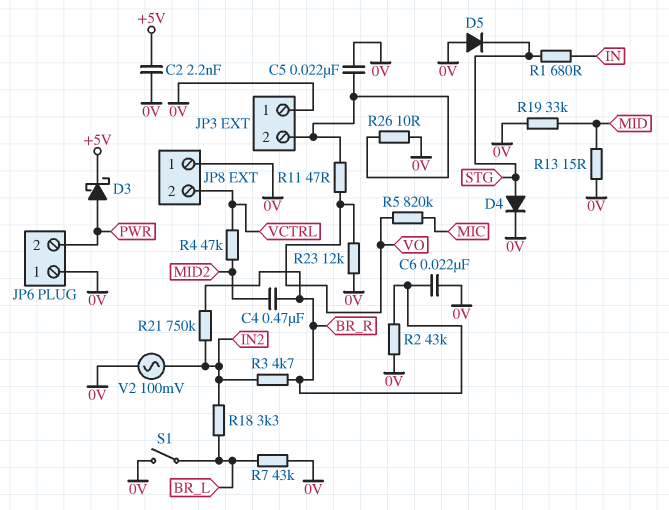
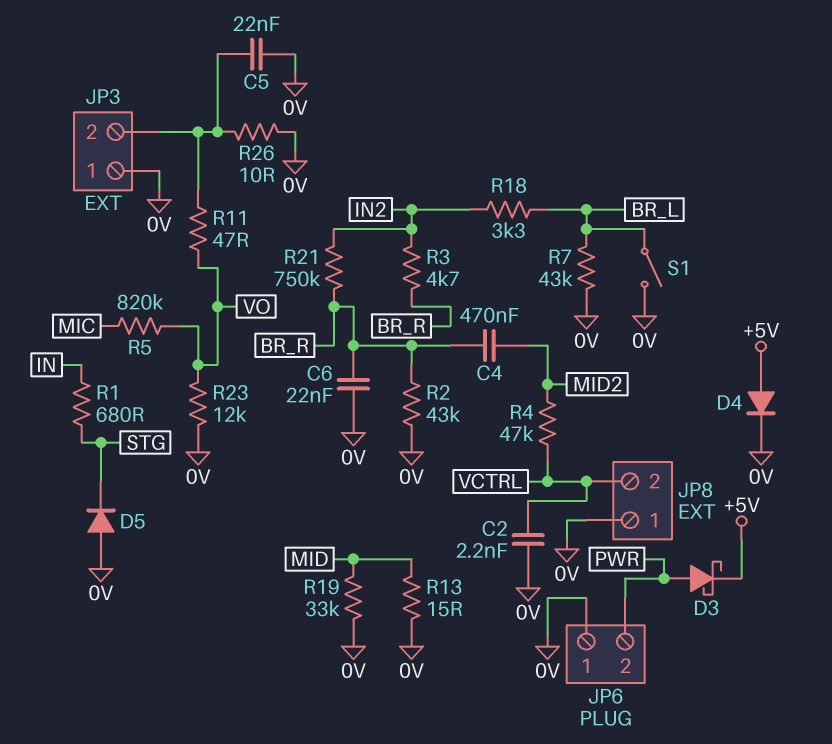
C2: 2.2nF (+5V, 0V) -> 2.2nF (0V, VCTRL)
D4: diode (A STG, K 0V) -> diode (A +5V, K 0V)
V2: AC 100mV (0V, IN2) -> none

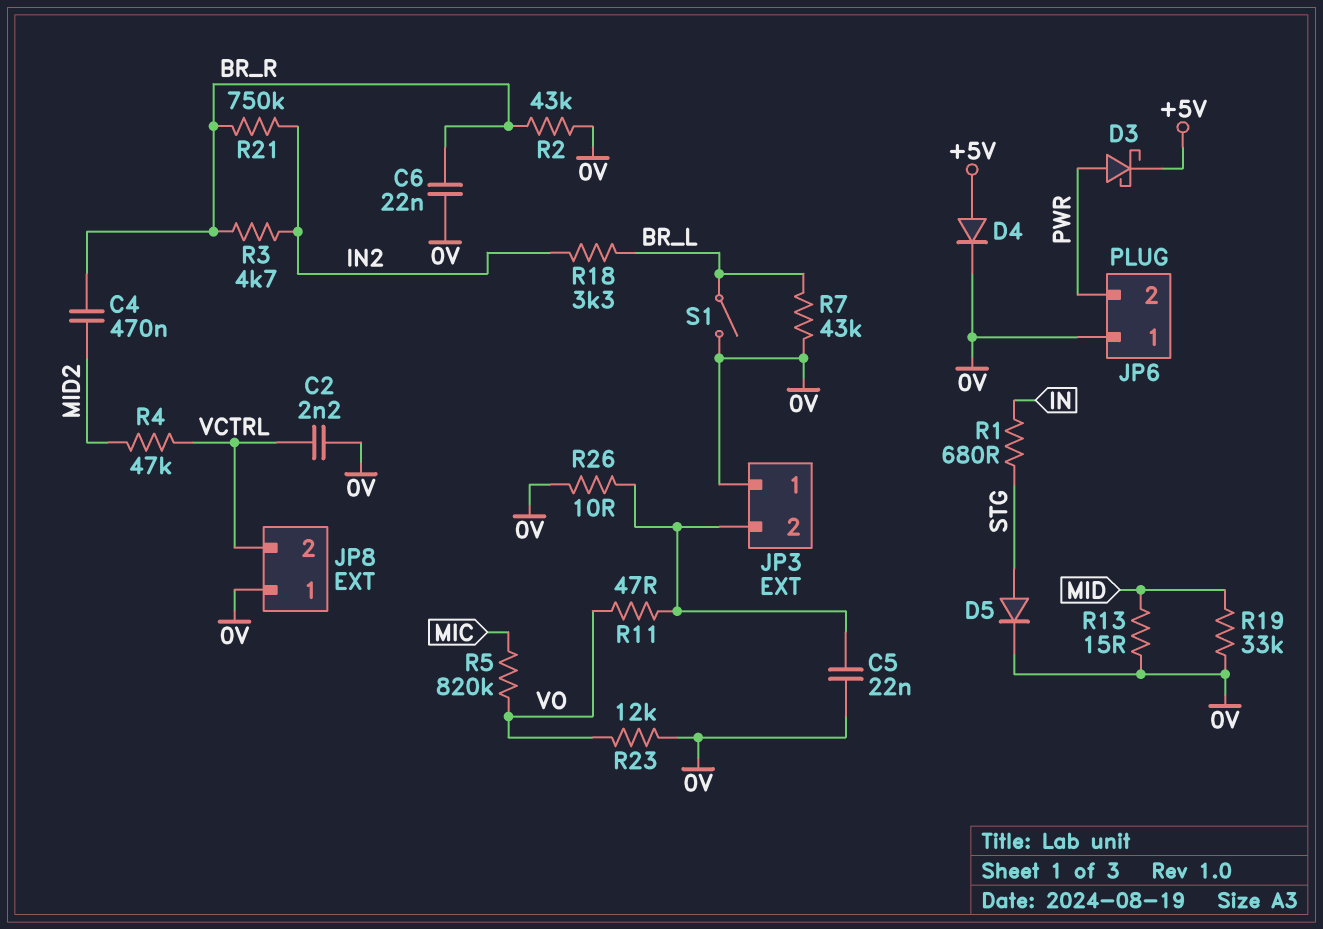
D5: diode (A 0V, K STG) -> diode (A STG, K 0V)

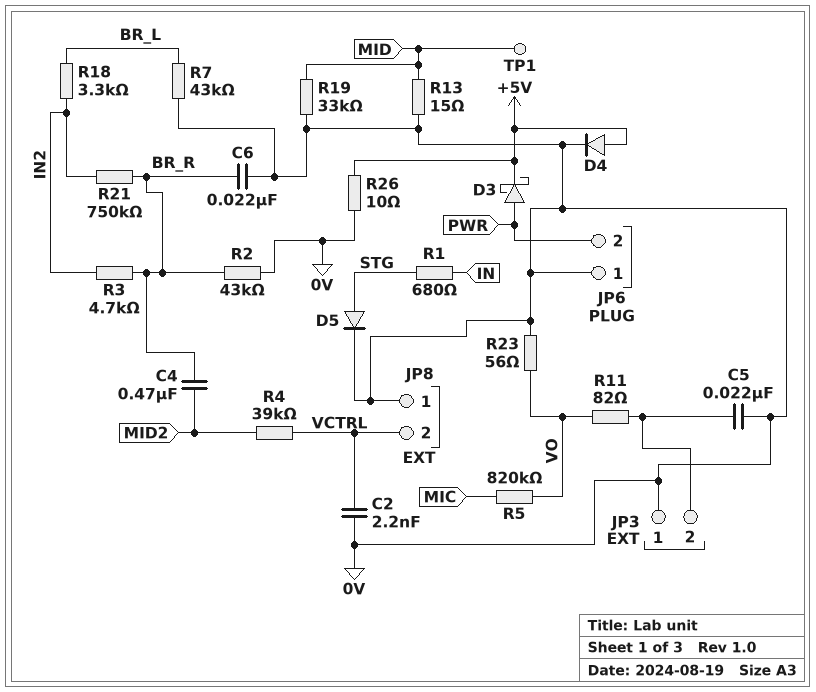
R4: 47k (MID2, VCTRL) -> 39k (MID2, VCTRL)
R11: 47 (JP3/2, VO) -> 82 (JP3/2, VO)
R23: 12k (0V, VO) -> 56 (0V, VO)
R26: 10 (0V, JP3/2) -> 10 (+5V, 0V)
S1: switch (0V, BR_L) -> none
TP1: none -> test point (MID)

